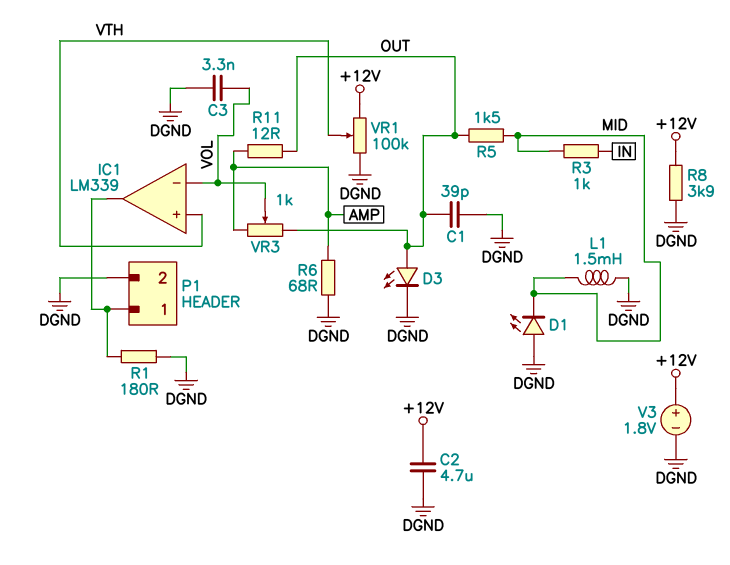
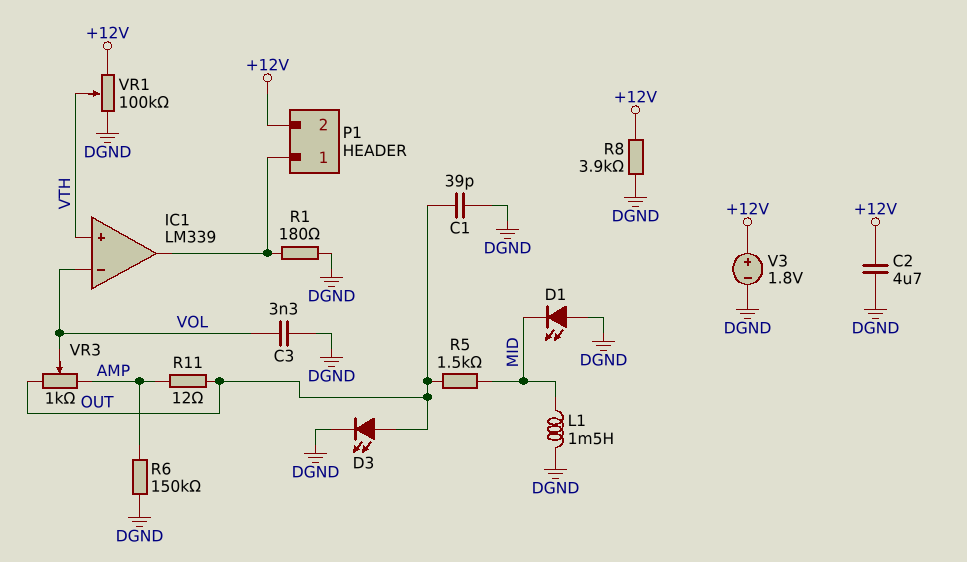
P1 pin 2: DGND -> +12V
R3: 1k (IN, MID) -> none
R6: 68 (AMP, DGND) -> 150k (AMP, DGND)

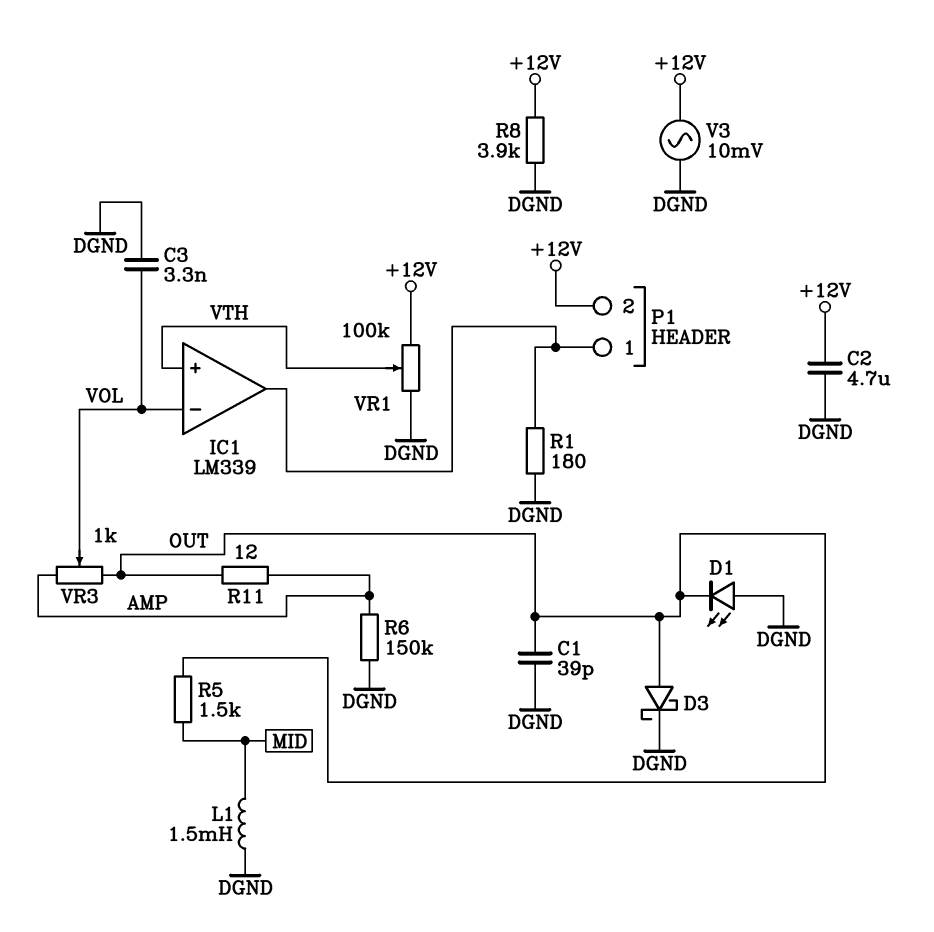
D1: LED (A DGND, K MID) -> LED (A DGND, K OUT)
D3: LED (A OUT, K DGND) -> schottky (A OUT, K DGND)
V3: 1.8V (plus +12V, minus DGND) -> AC 10mV (+12V, DGND)

